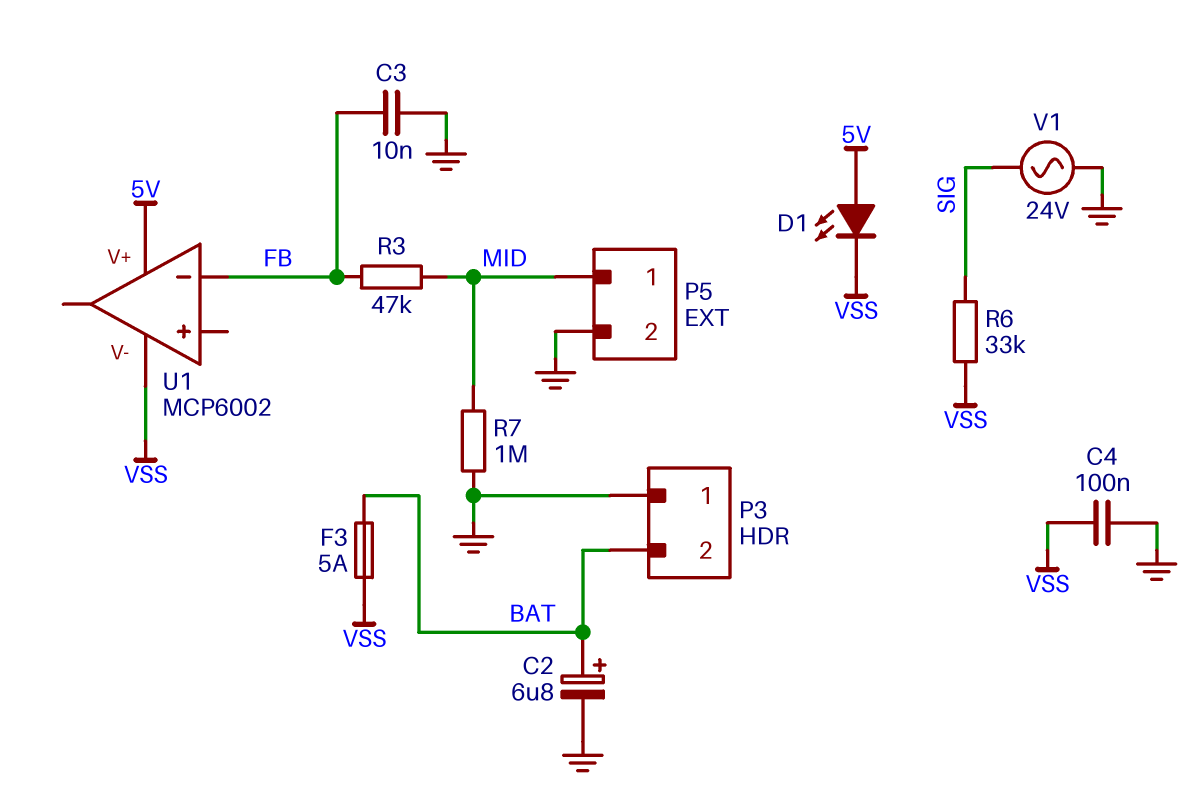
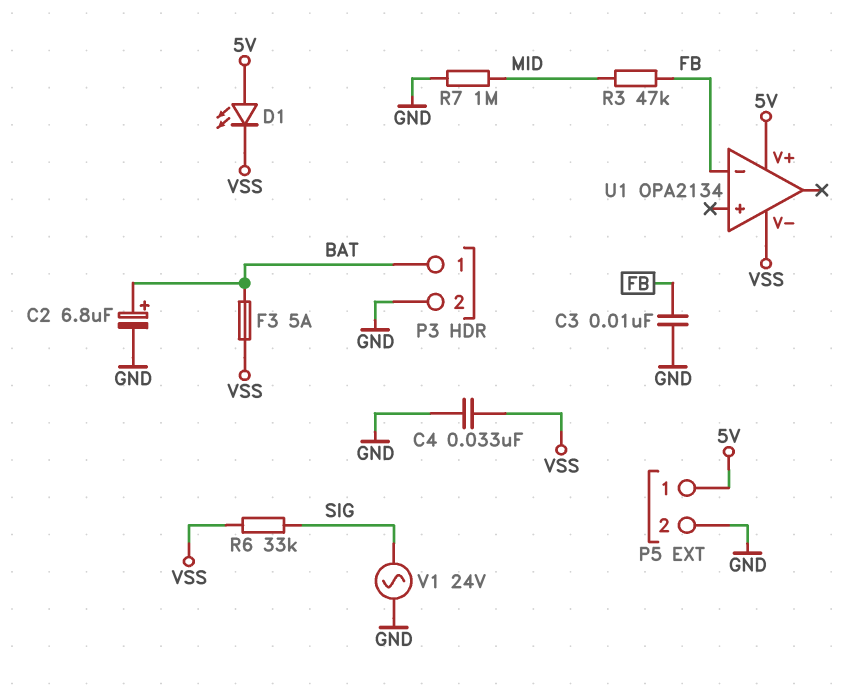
C4: 100nF (GND, VSS) -> 33nF (GND, VSS)
P3 pin 1: GND -> BAT
P3 pin 2: BAT -> GND
P5 pin 1: MID -> 5V
U1: MCP6002 -> OPA2134

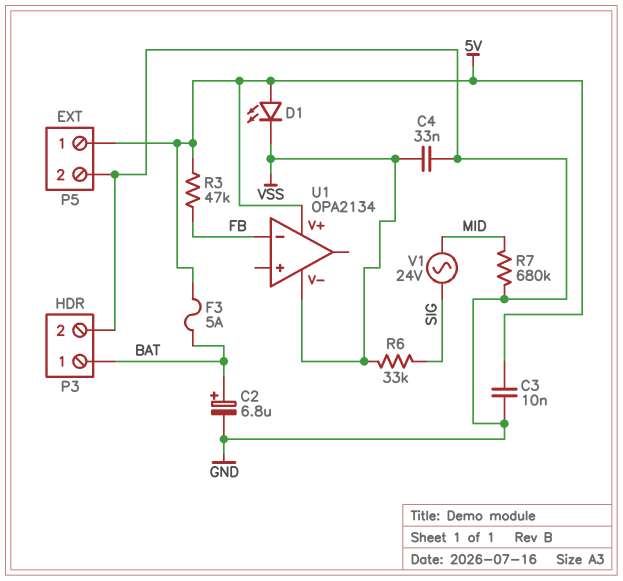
C3: 10nF (FB, GND) -> 10nF (5V, GND)
F3: 5A (BAT, VSS) -> 5A (5V, BAT)
R3: 47k (FB, MID) -> 47k (5V, FB)
R7: 1M (GND, MID) -> 680k (GND, MID)
V1: AC 24V (GND, SIG) -> AC 24V (MID, SIG)

